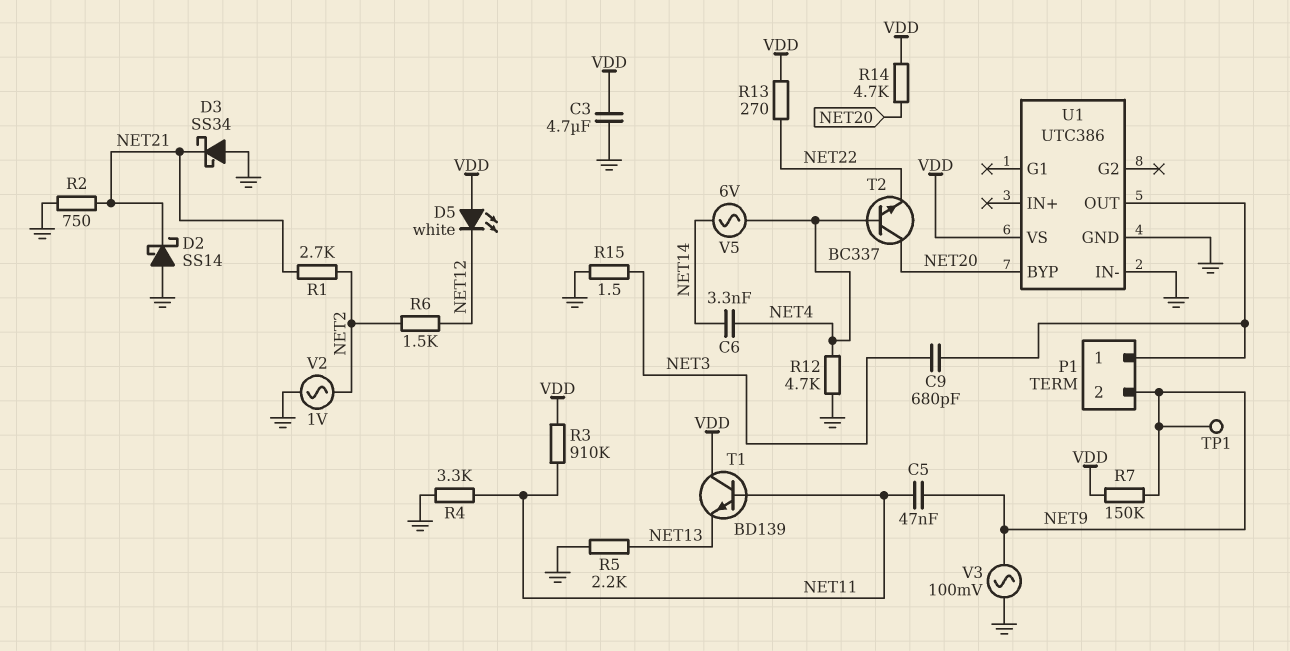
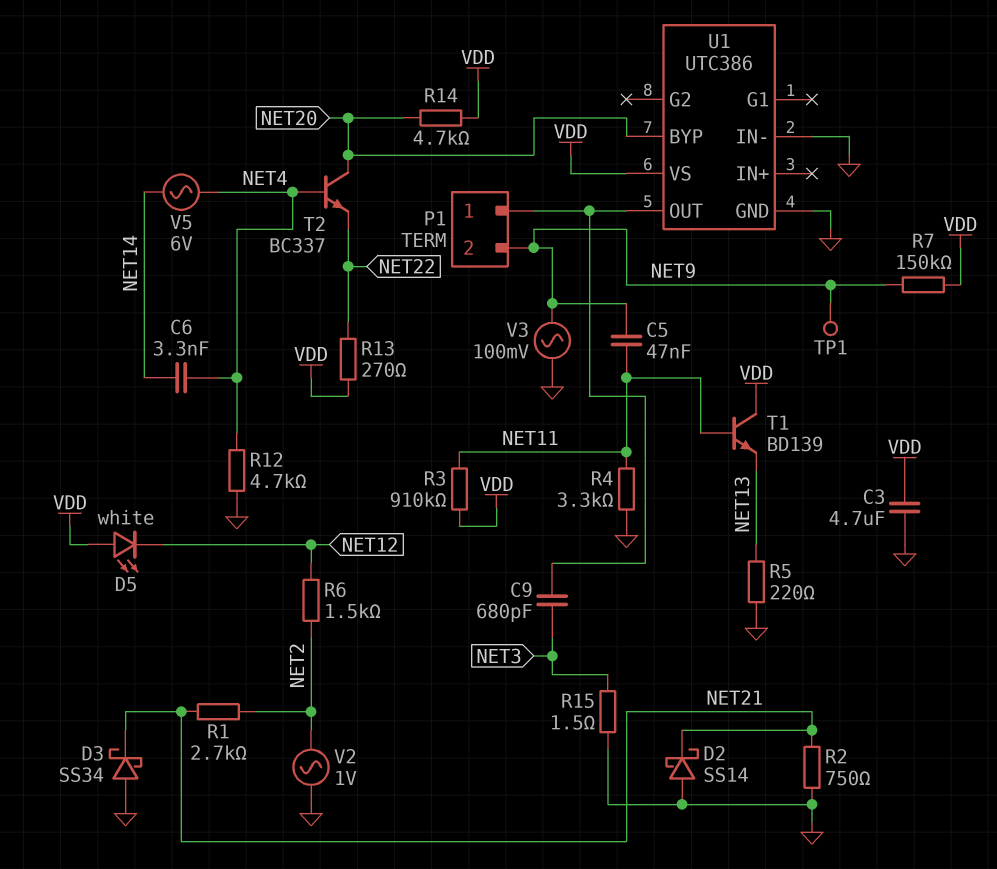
R5: 2.2k (GND, NET13) -> 220 (GND, NET13)

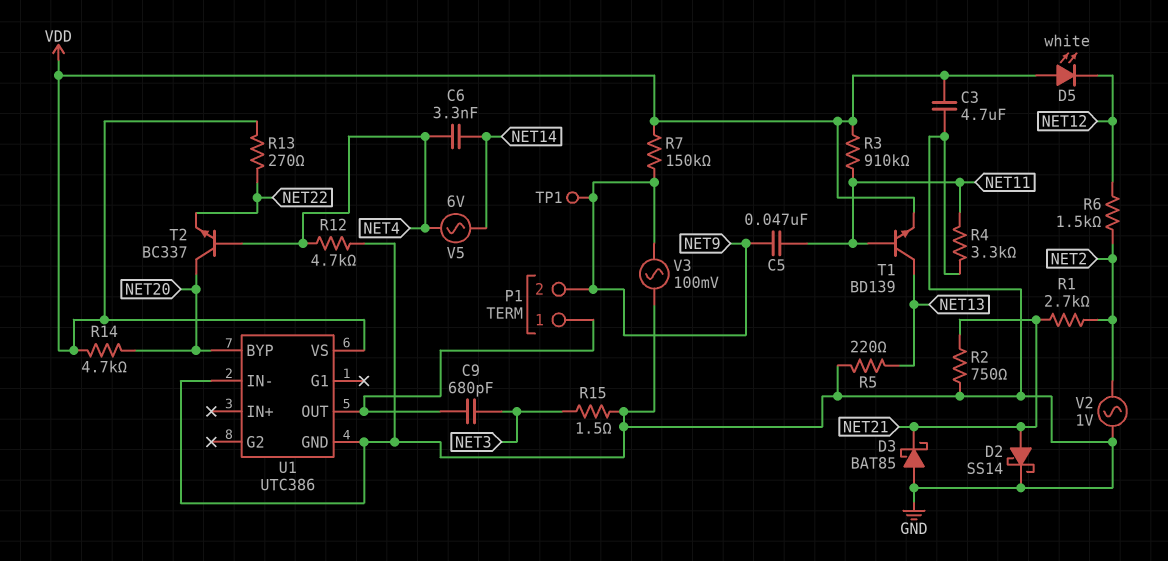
D2: schottky SS14 (A GND, K NET21) -> schottky SS14 (A NET21, K GND)
D3: schottky SS34 (A GND, K NET21) -> schottky BAT85 (A GND, K NET21)
T1: NPN BD139 (B NET11, C VDD, E NET13) -> NPN BD139 (B NET11, C NET13, E VDD)

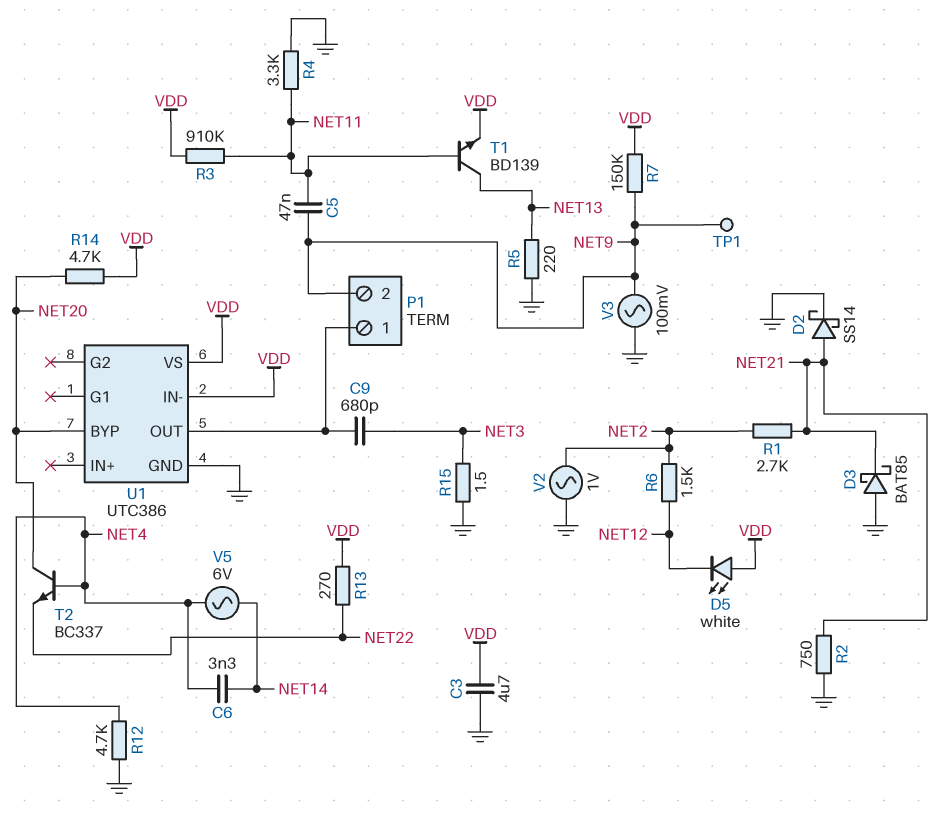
U1 pin IN-: GND -> VDD

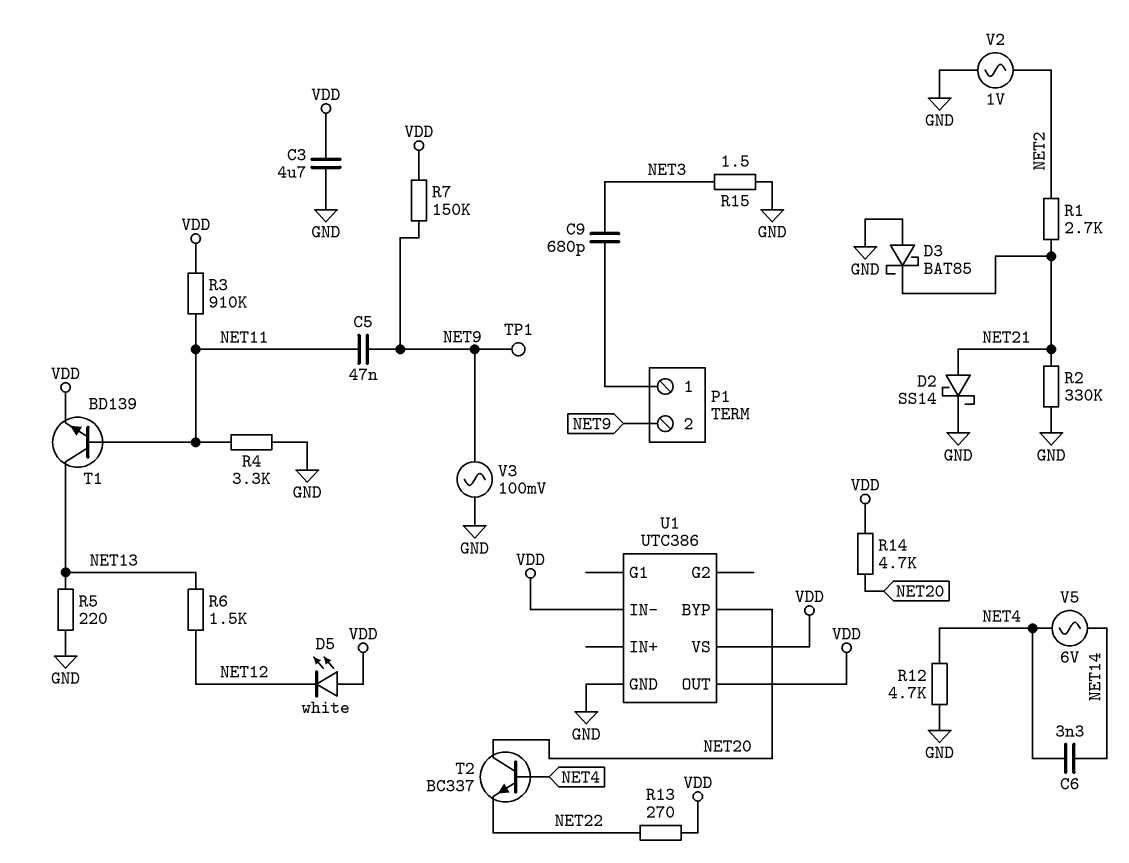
R2: 750 (GND, NET21) -> 330k (GND, NET21)
R6: 1.5k (NET2, NET12) -> 1.5k (NET12, NET13)
U1 pin OUT: P1/1 -> VDD

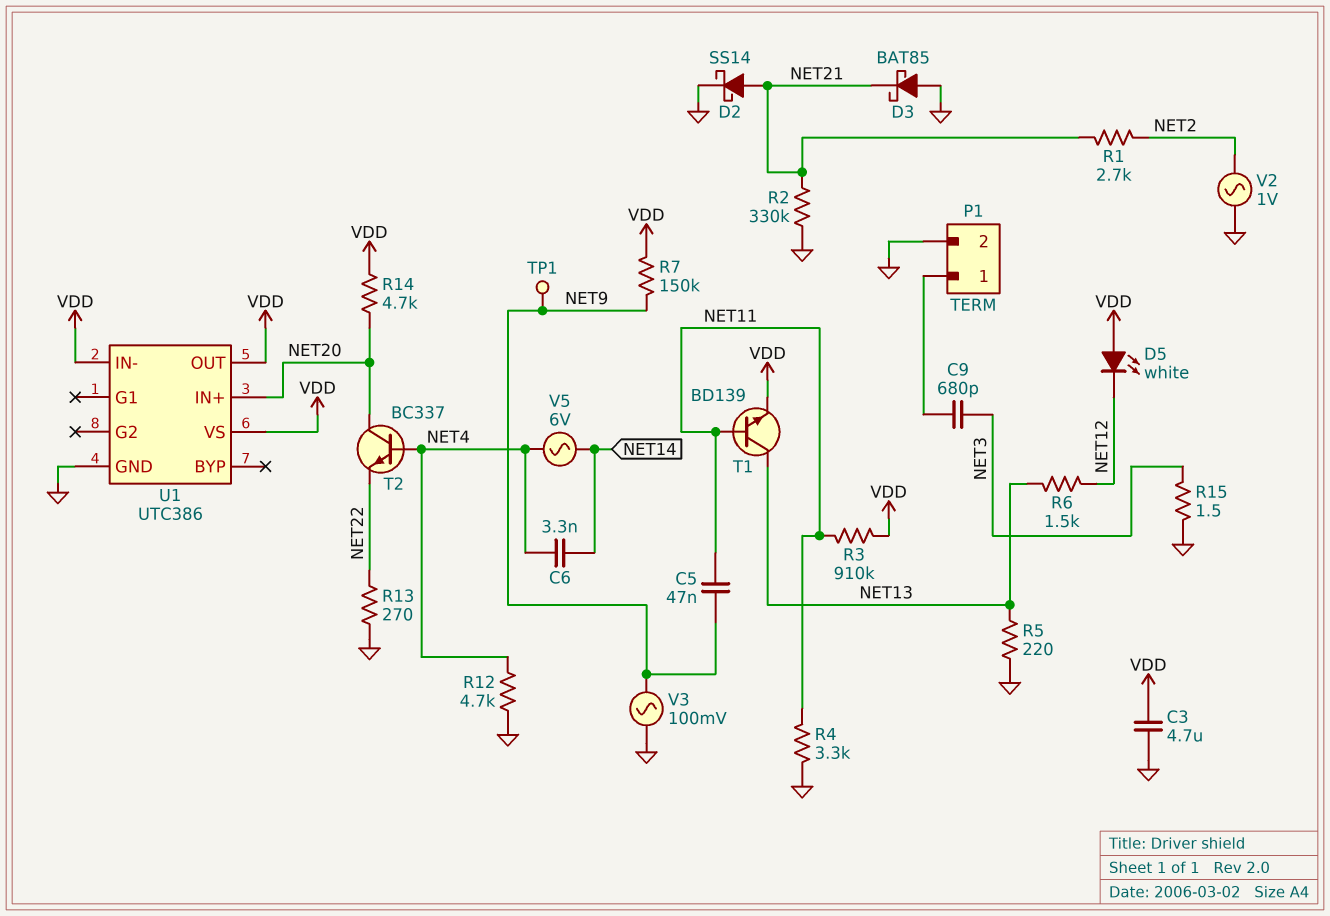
P1 pin 2: NET9 -> GND
R13: 270 (NET22, VDD) -> 270 (GND, NET22)
U1 pin BYP: NET20 -> none
U1 pin IN+: none -> NET20

